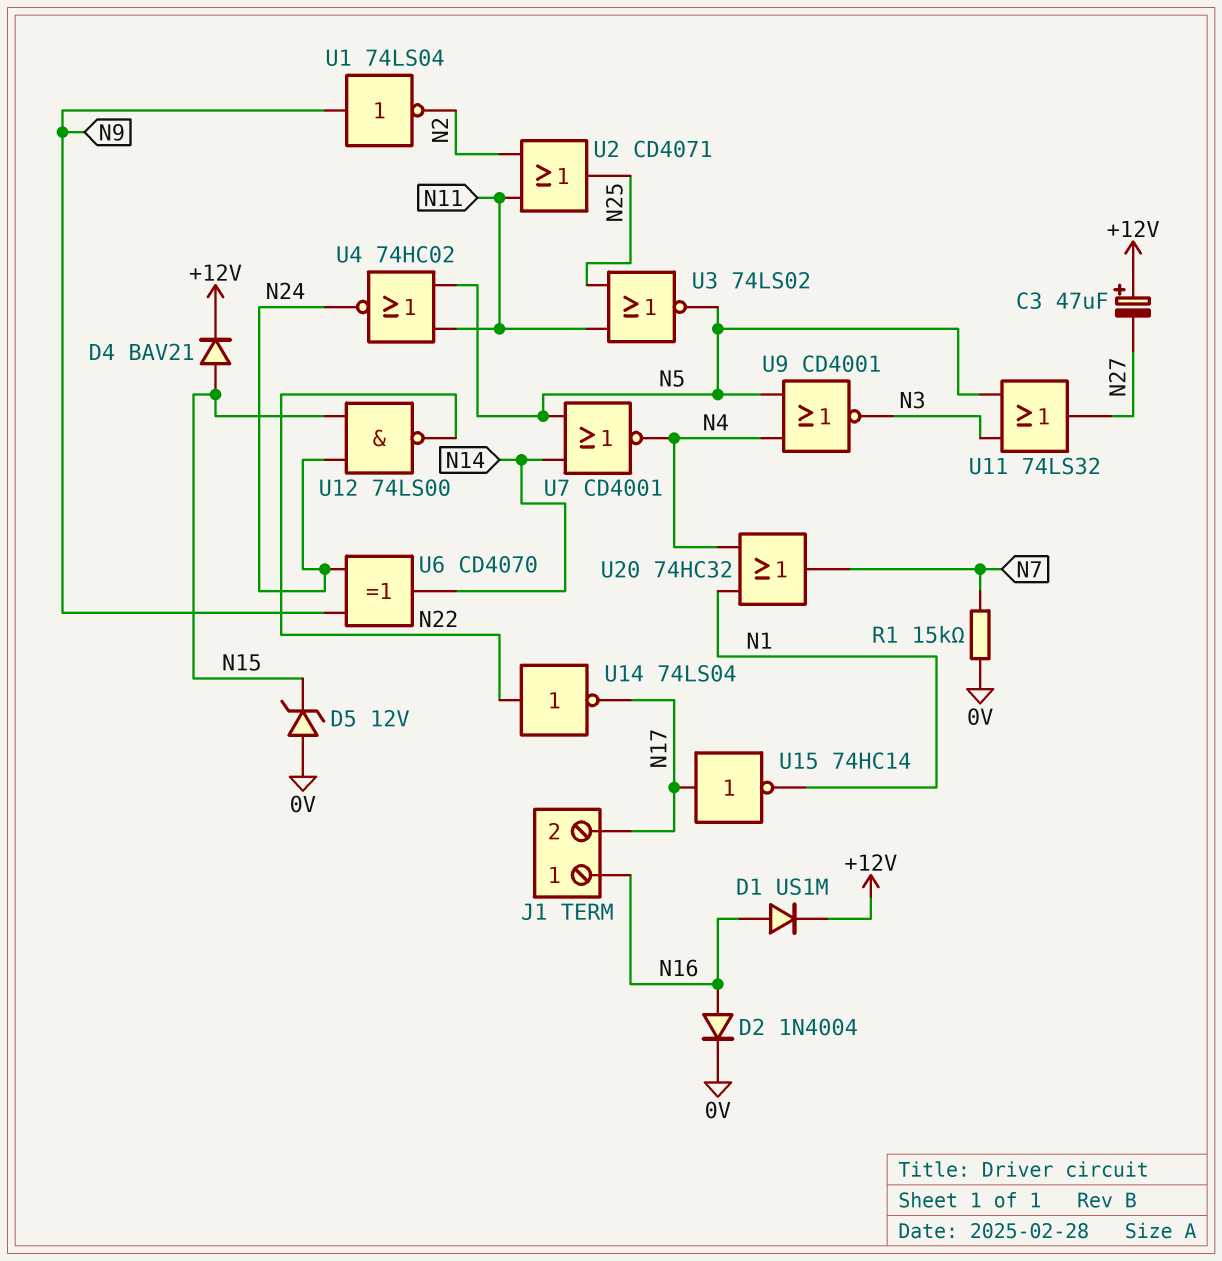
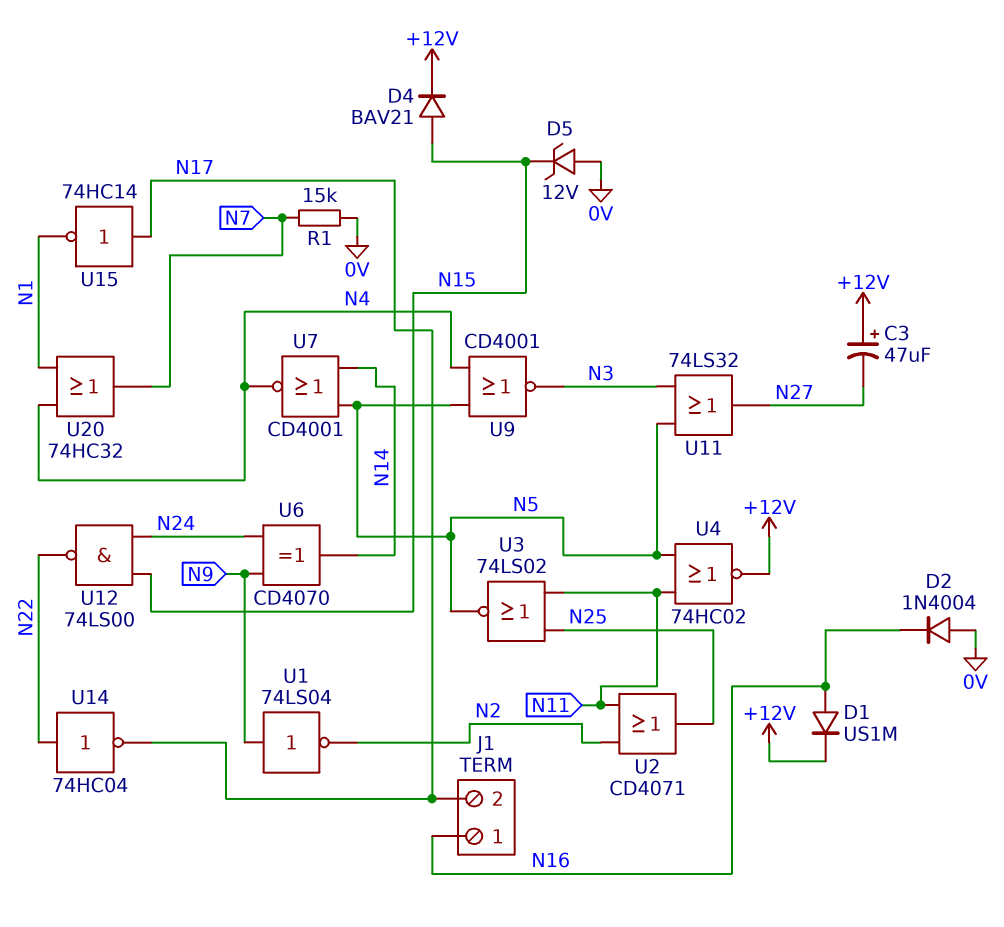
D2: diode 1N4004 (A N16, K 0V) -> diode 1N4004 (A 0V, K N16)
U4: NOR 74HC02 (in N5, in N11, out N24) -> NOR 74HC02 (in N5, in N11, out +12V)
U14: NOT 74LS04 (in N22, out N17) -> NOT 74HC04 (in N22, out N17)

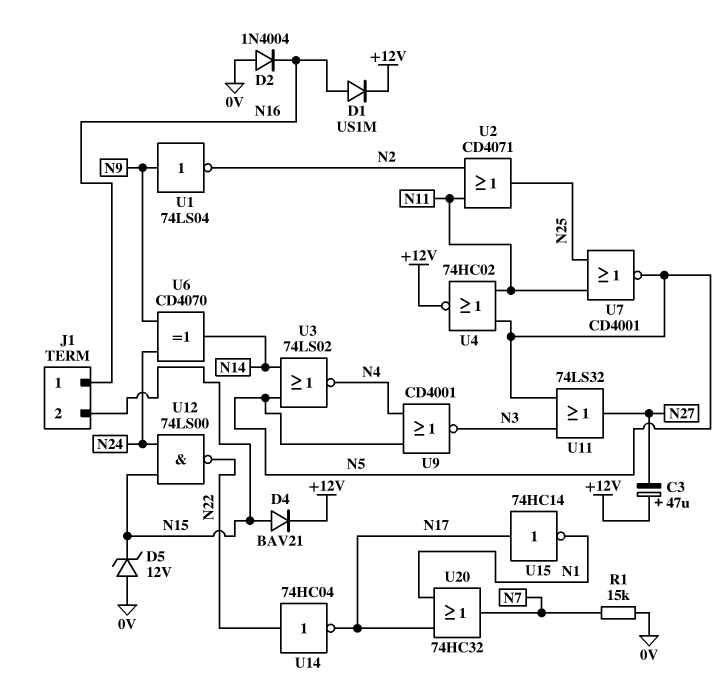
J1 pin 2: N17 -> N15
U3: NOR 74LS02 (in N11, in N25, out N5) -> NOR 74LS02 (in N5, in N14, out N4)
U7: NOR CD4001 (in N5, in N14, out N4) -> NOR CD4001 (in N11, in N25, out N5)
U20: OR 74HC32 (in N1, in N4, out N7) -> OR 74HC32 (in N1, in N17, out N7)

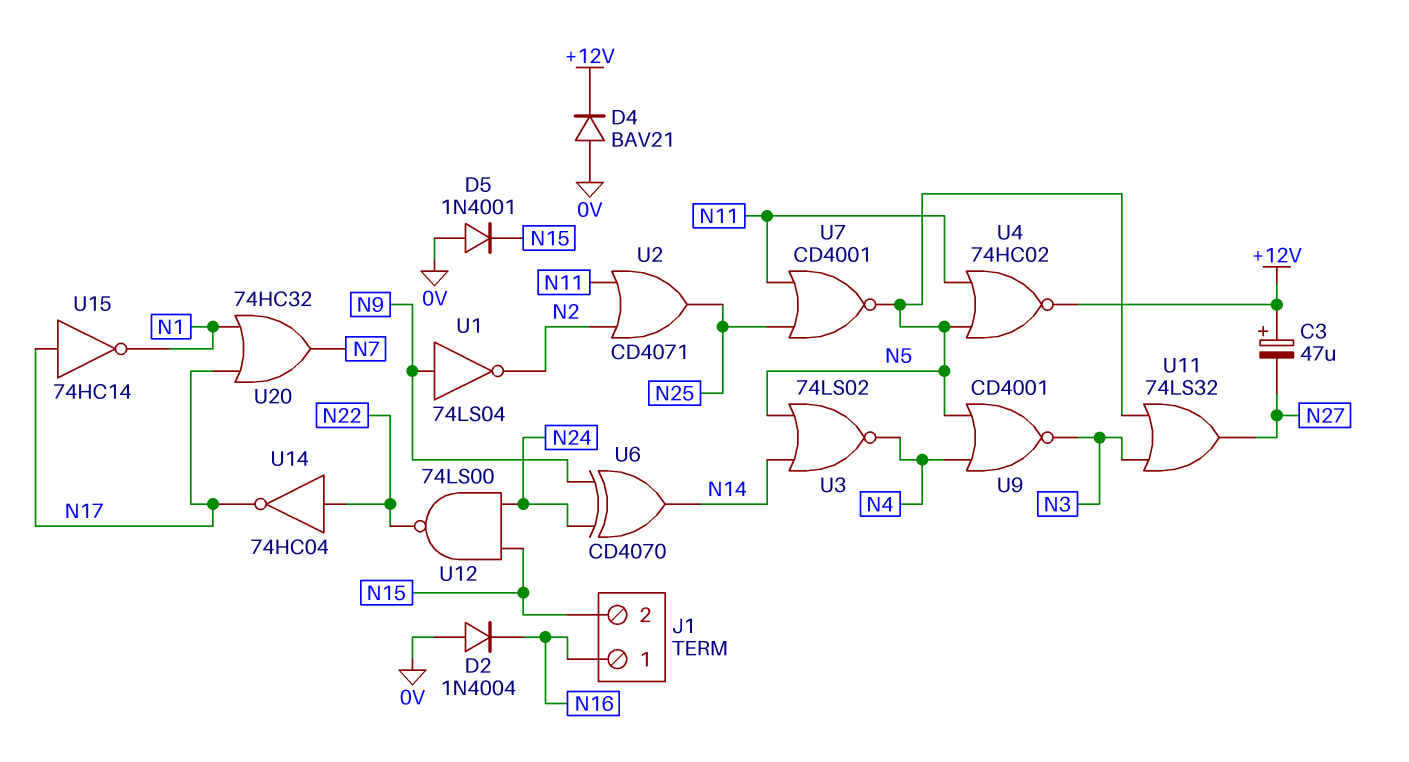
D1: diode US1M (A N16, K +12V) -> none
D4: diode BAV21 (A N15, K +12V) -> diode BAV21 (A 0V, K +12V)
D5: zener 12V (A 0V, K N15) -> diode 1N4001 (A 0V, K N15)
R1: 15k (0V, N7) -> none

